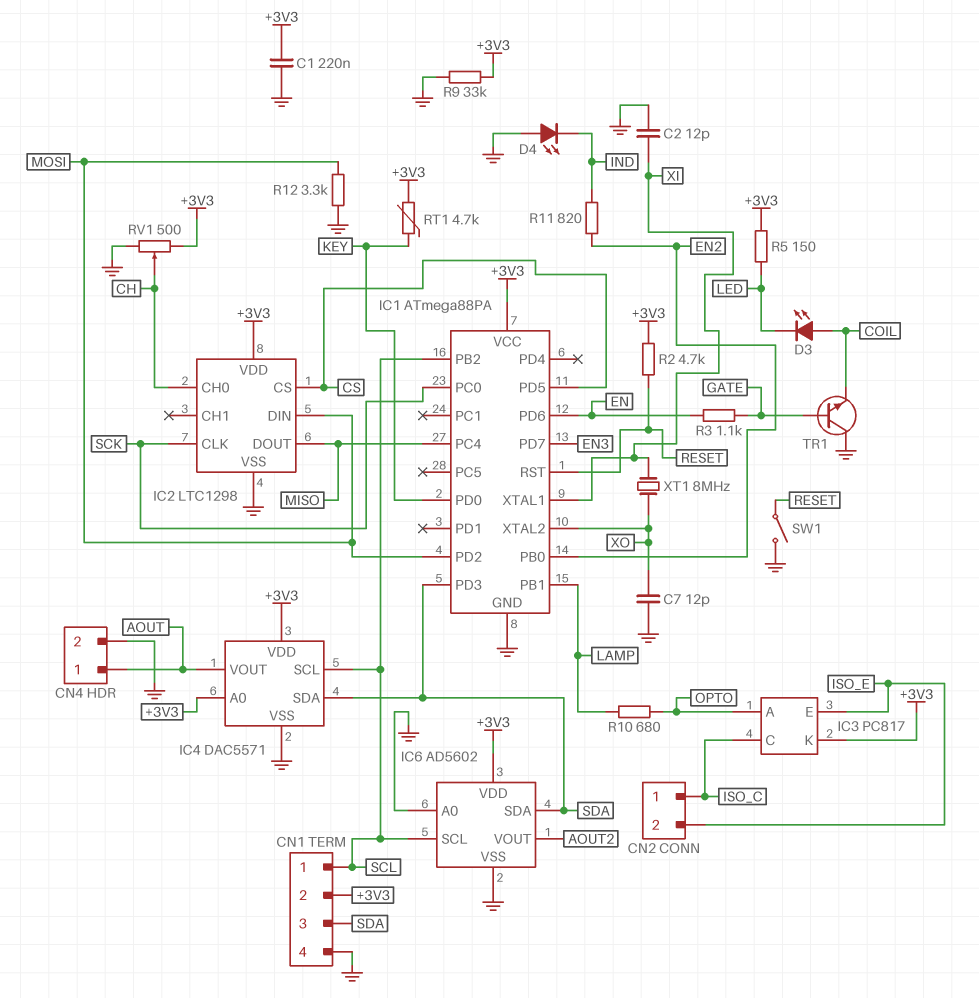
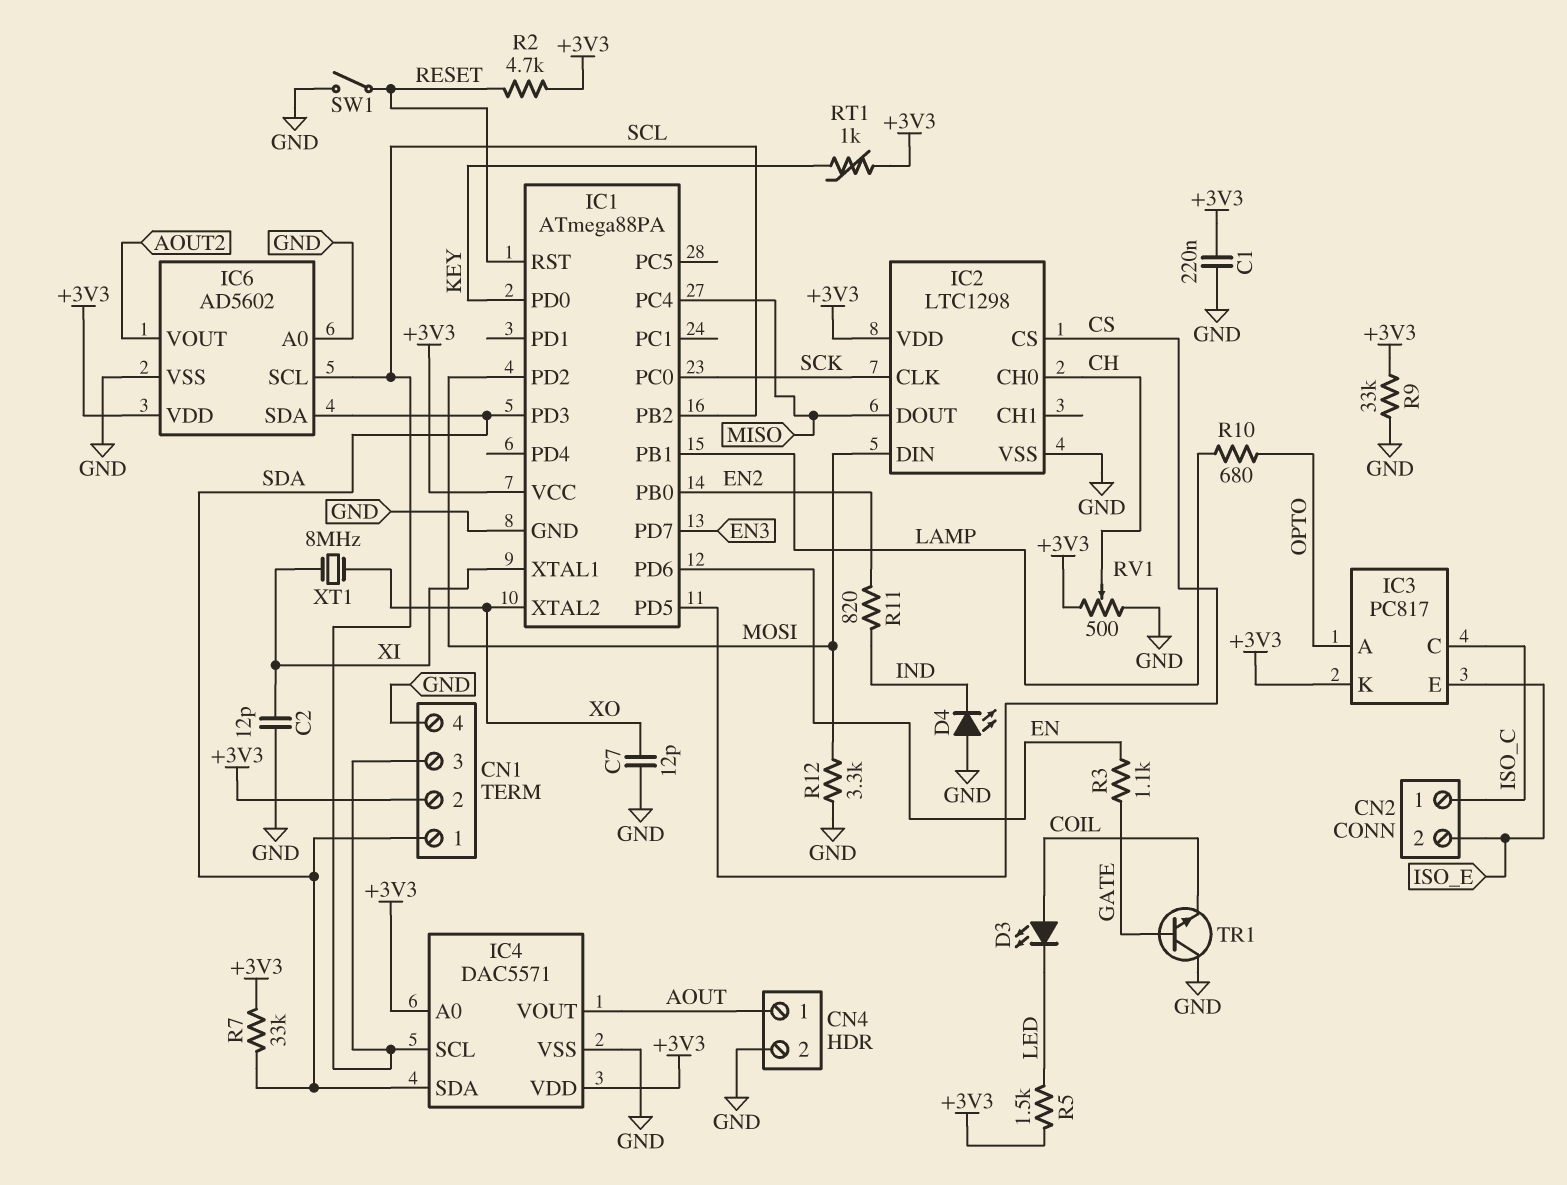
CN1 pin 1: SCL -> SDA
CN1 pin 3: SDA -> SCL
R5: 150 (+3V3, LED) -> 1.5k (+3V3, LED)
R7: none -> 33k (+3V3, SDA)
RT1: 4.7k (+3V3, KEY) -> 1k (+3V3, KEY)

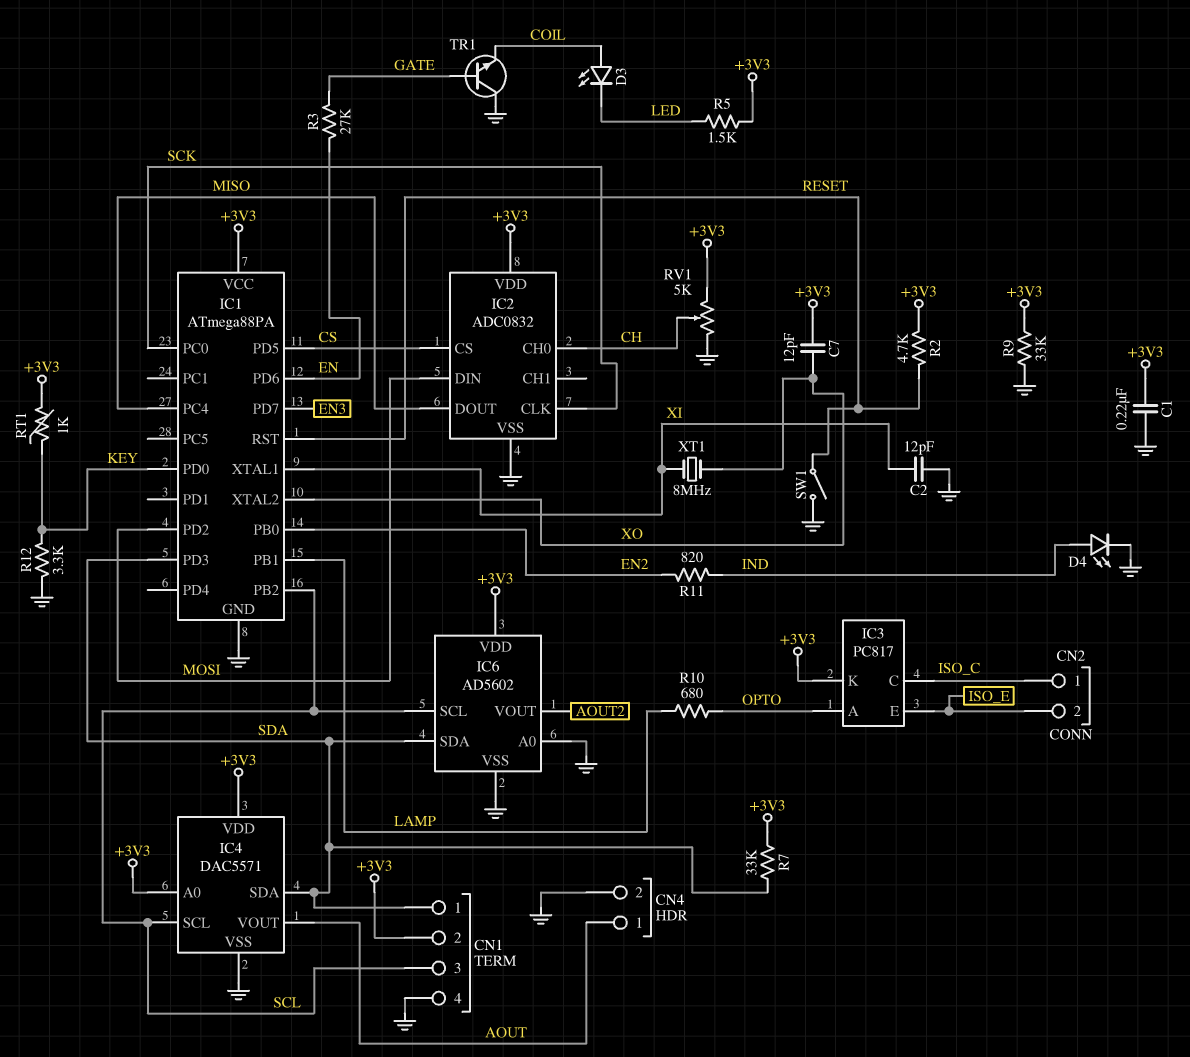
C7: 12pF (GND, XO) -> 12pF (+3V3, XO)
D4: LED (A GND, K IND) -> LED (A IND, K GND)
IC2: LTC1298 -> ADC0832
R3: 1.1k (EN, GATE) -> 27k (EN, GATE)
R12: 3.3k (GND, MOSI) -> 3.3k (GND, KEY)
RV1: 500 (+3V3, GND, wiper CH) -> 5k (+3V3, GND, wiper CH)

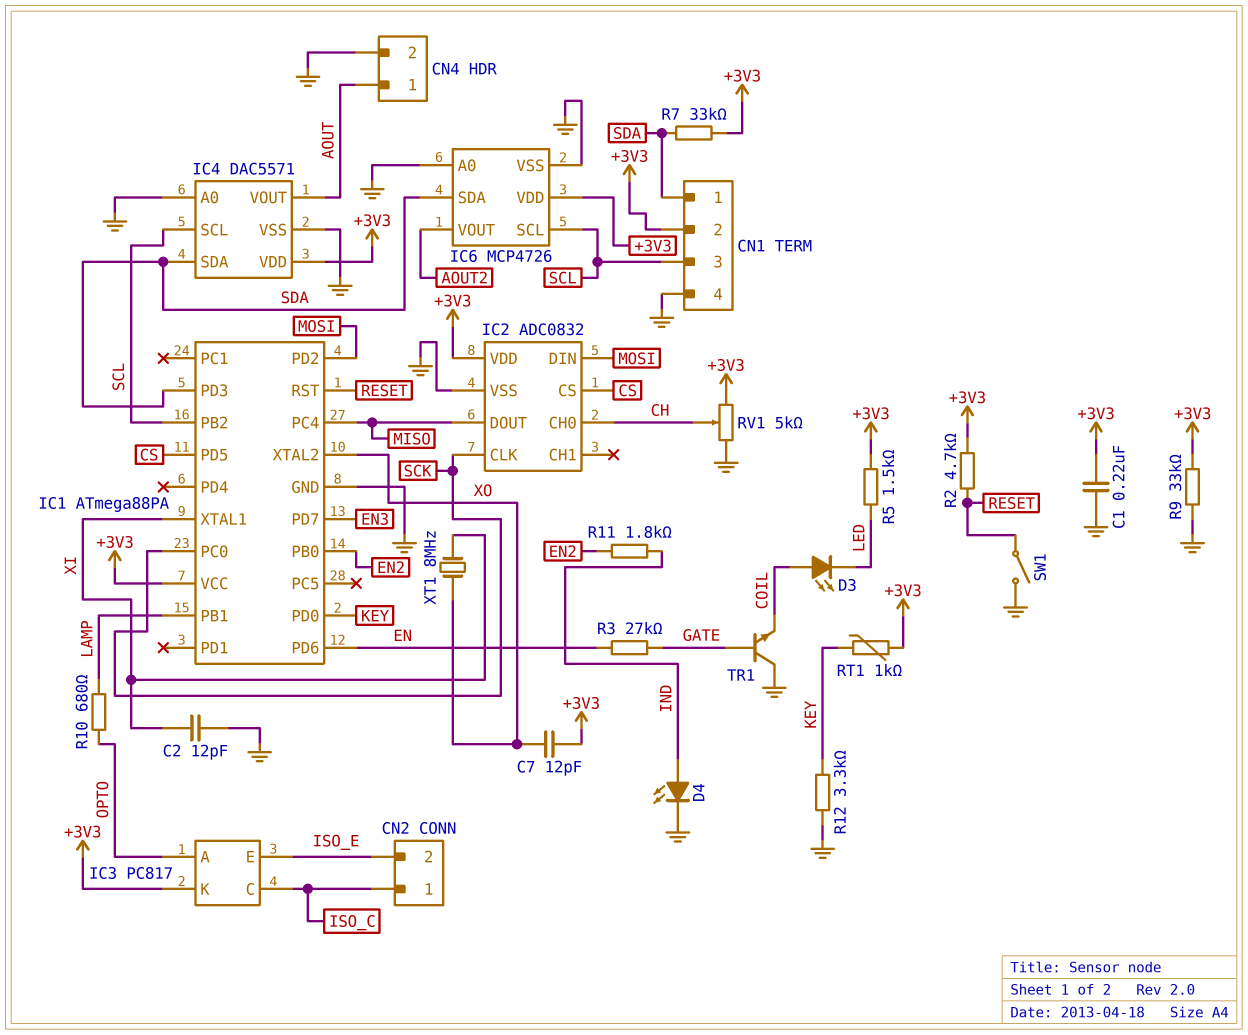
IC4 pin A0: +3V3 -> GND
IC6: AD5602 -> MCP4726
R11: 820 (EN2, IND) -> 1.8k (EN2, IND)

